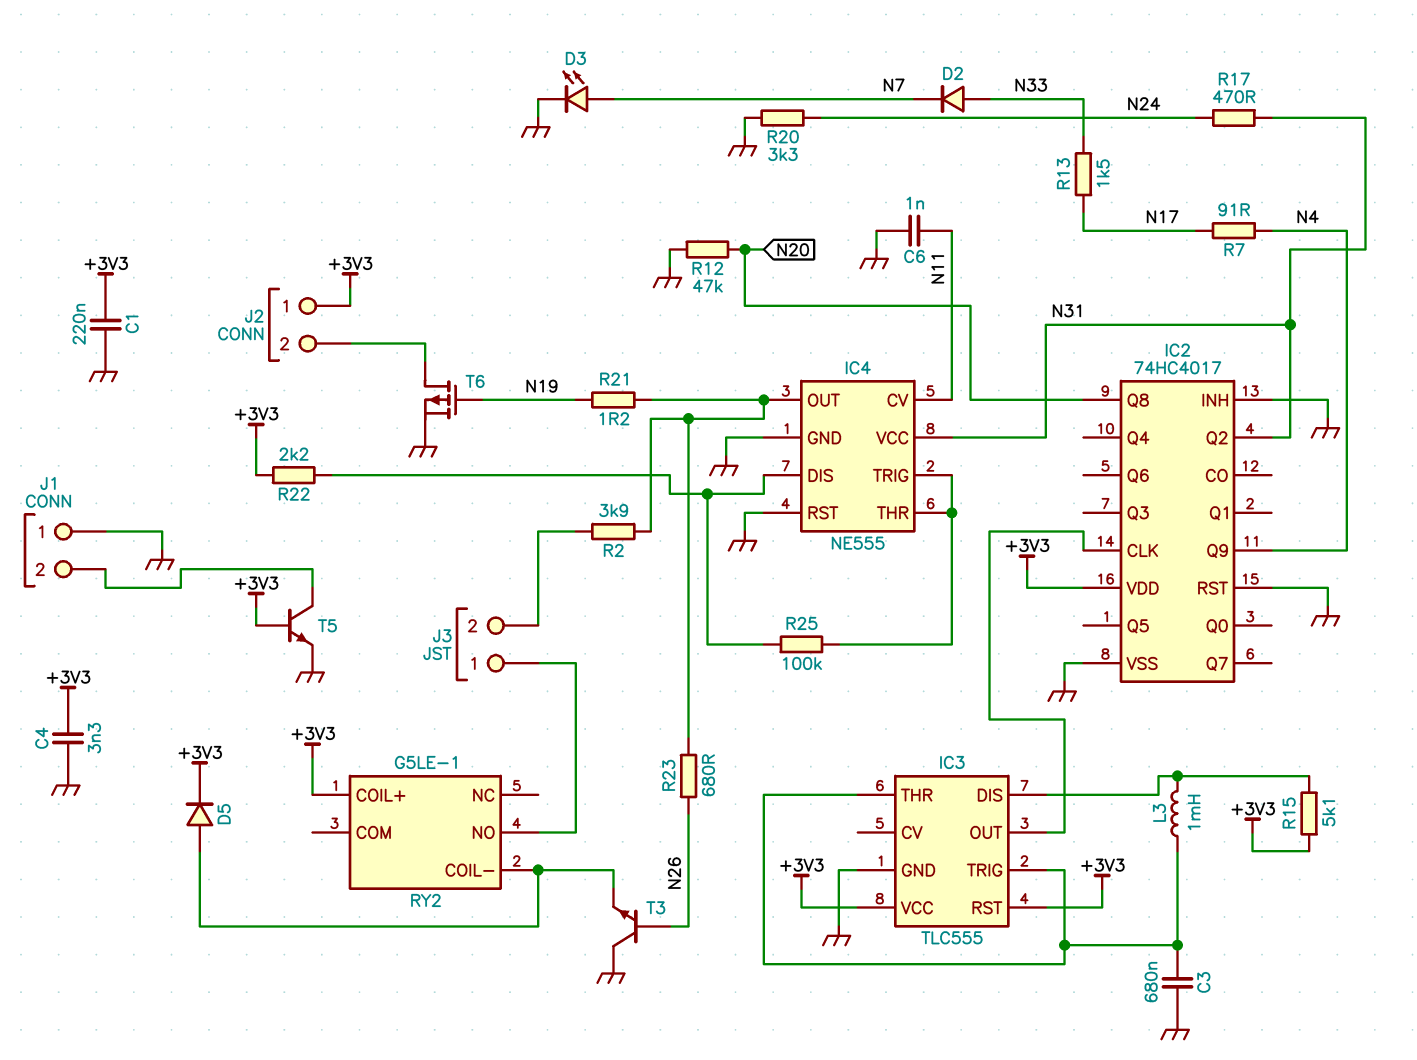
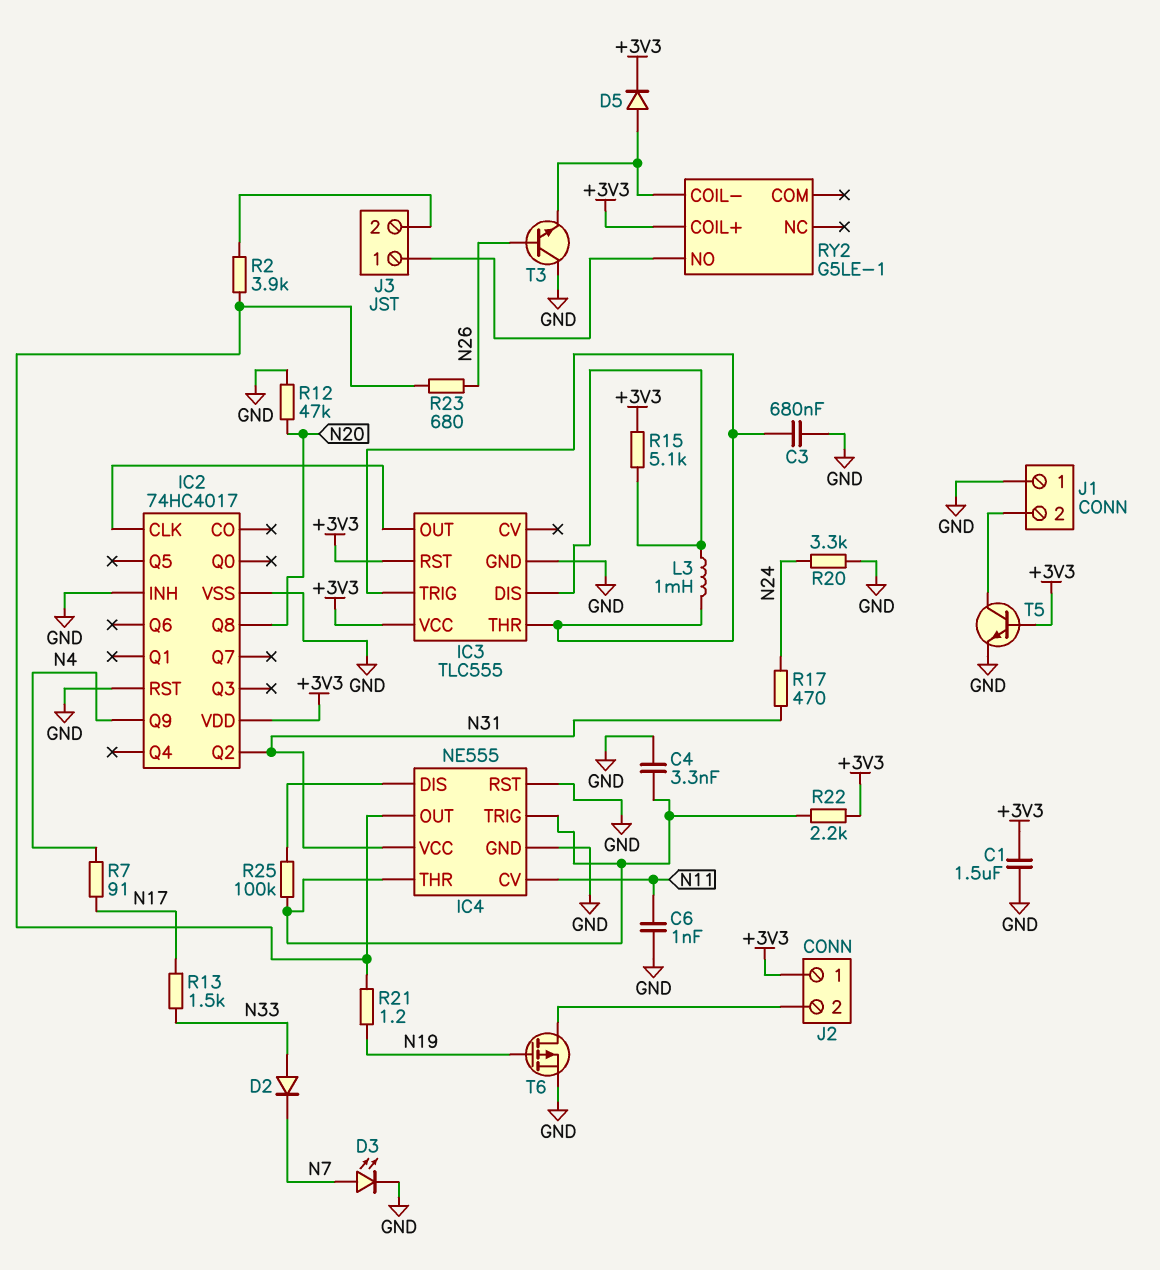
C1: 220nF (+3V3, GND) -> 1.5uF (+3V3, GND)
C4: 3.3nF (+3V3, GND) -> 3.3nF (GND, IC4/THR)
R22: 2.2k (+3V3, IC4/DIS) -> 2.2k (+3V3, IC4/THR)

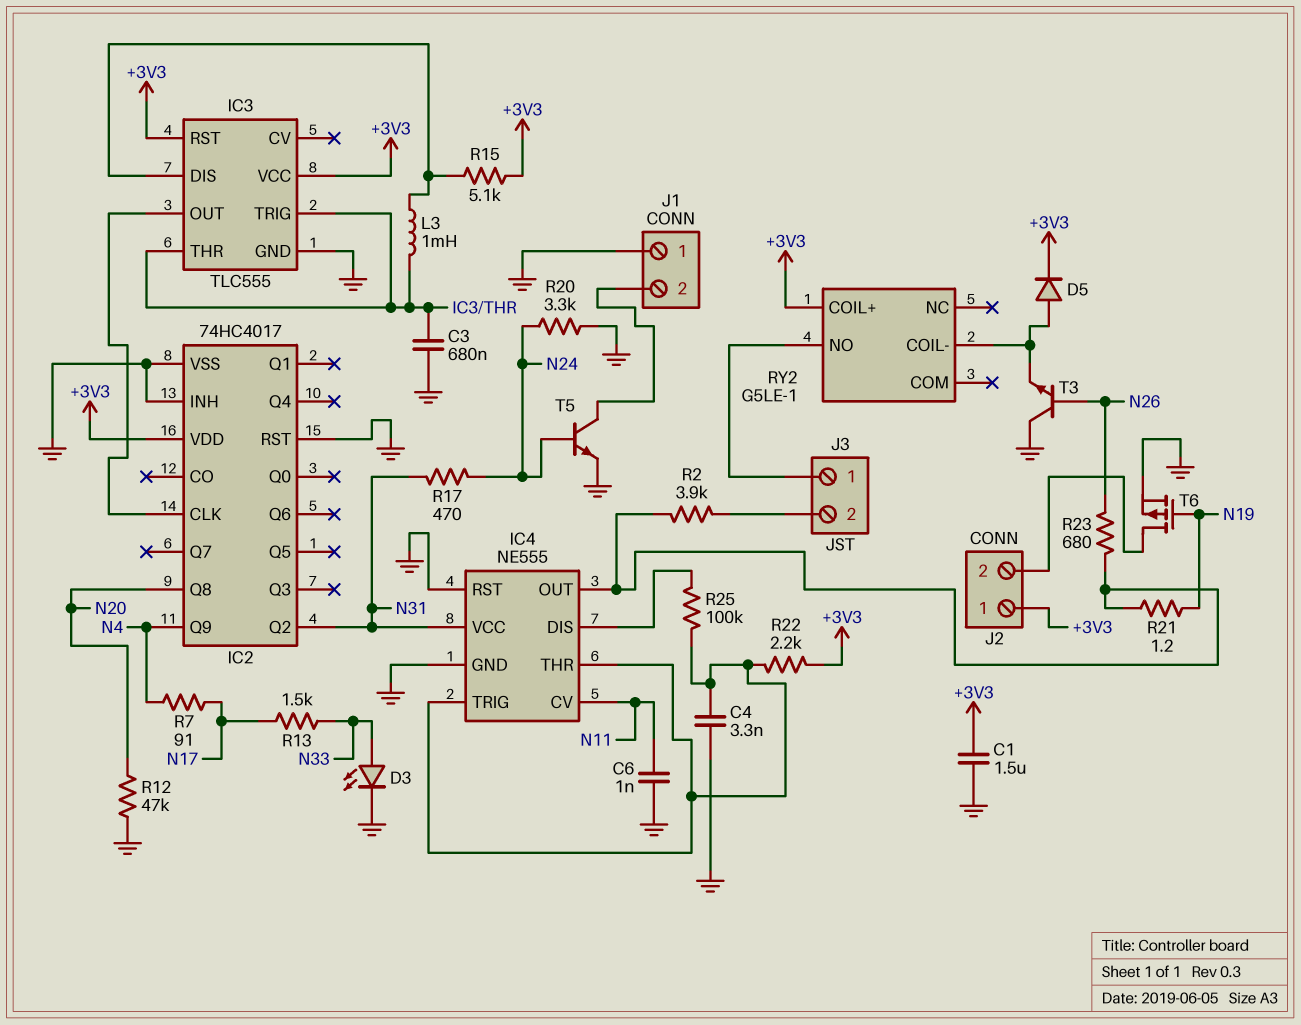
D2: diode (A N33, K N7) -> none
D3: LED (A N7, K GND) -> LED (A N33, K GND)
T5: NPN (B +3V3, C J1/2, E GND) -> NPN (B N24, C J1/2, E GND)

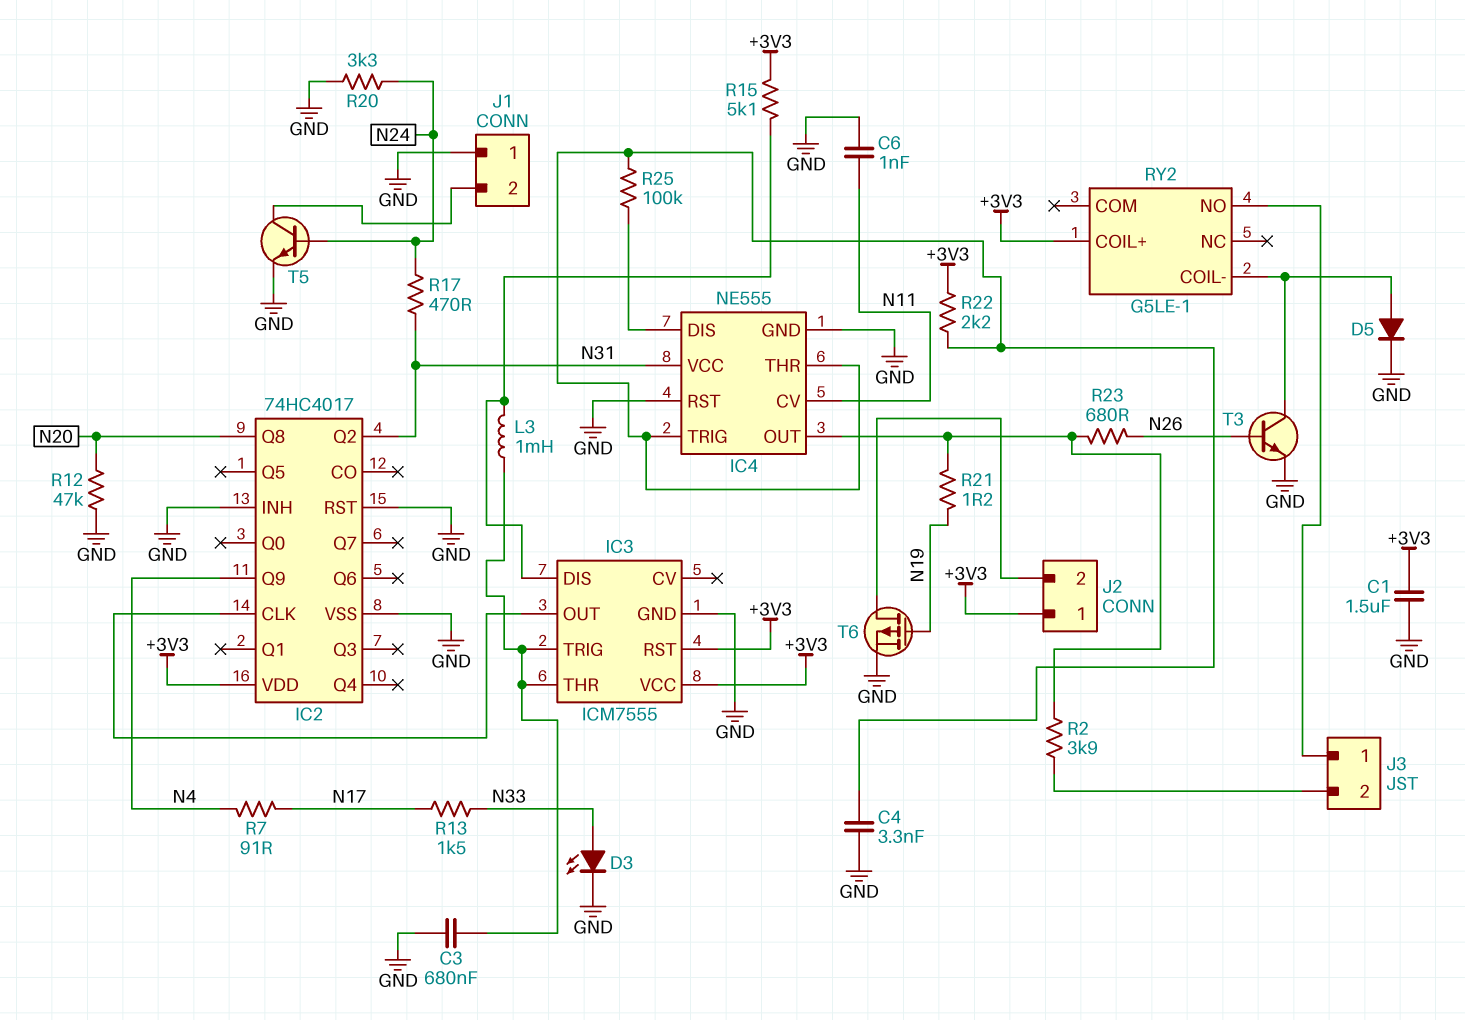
D5: diode (A RY2/COIL-, K +3V3) -> diode (A RY2/COIL-, K GND)
IC3: TLC555 -> ICM7555
T3: NPN (B N26, C GND, E RY2/COIL-) -> NPN (B N26, C RY2/COIL-, E GND)

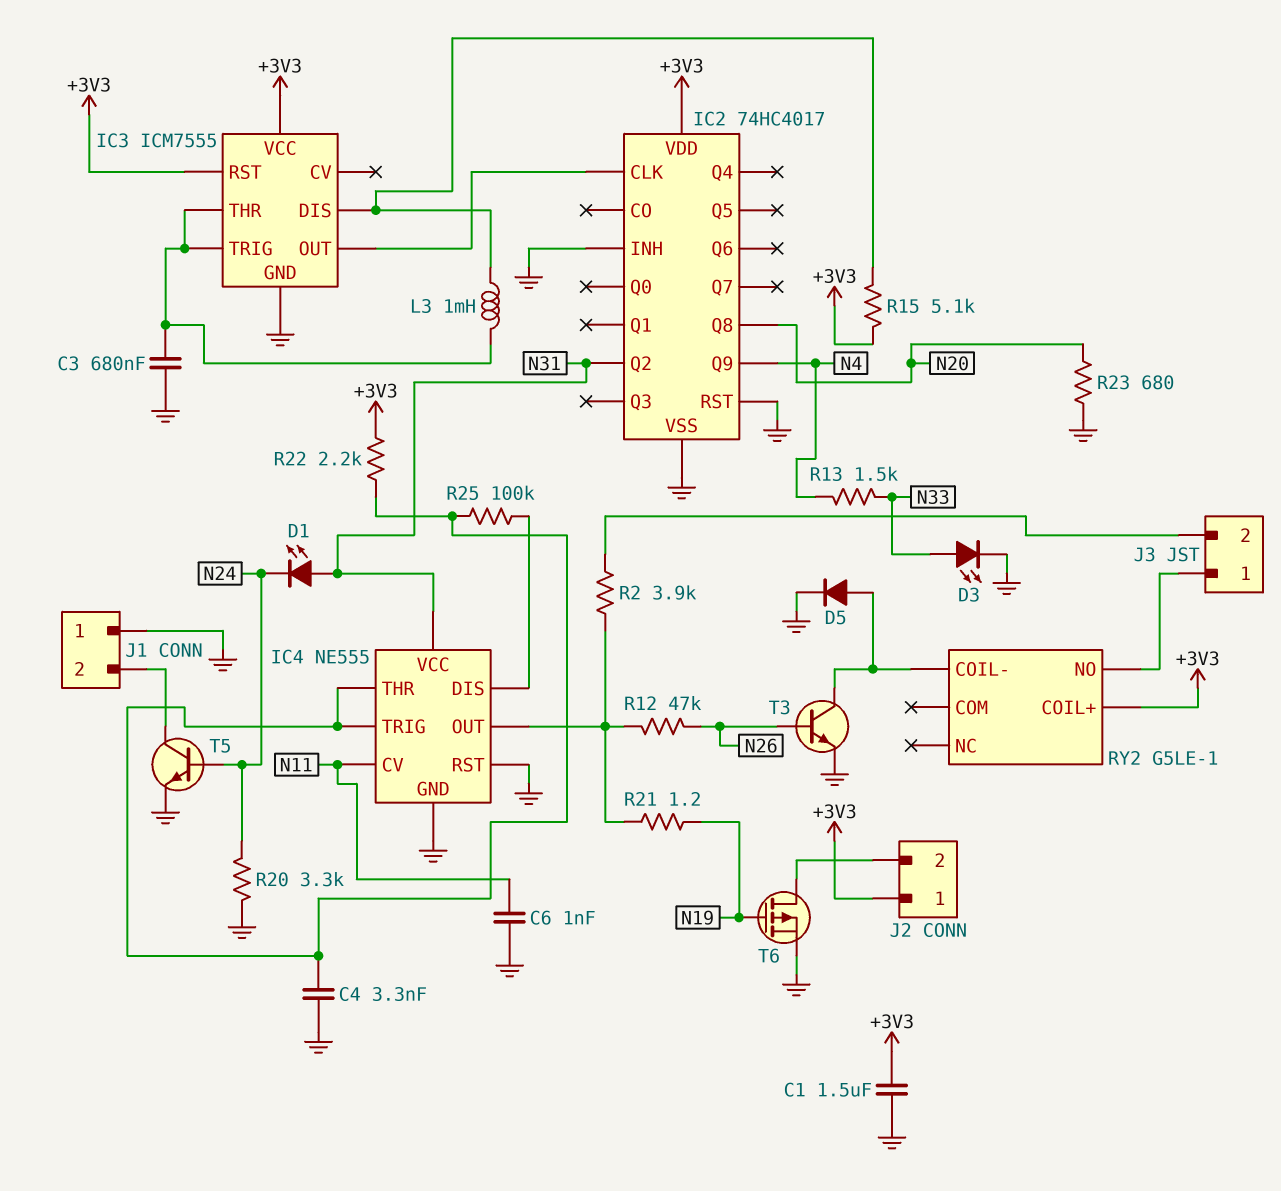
D1: none -> LED (A N31, K N24)
R7: 91 (N4, N17) -> none
R12: 47k (GND, N20) -> 47k (IC4/OUT, N26)
R13: 1.5k (N17, N33) -> 1.5k (N4, N33)
R17: 470 (N24, N31) -> none
R23: 680 (IC4/OUT, N26) -> 680 (GND, N20)

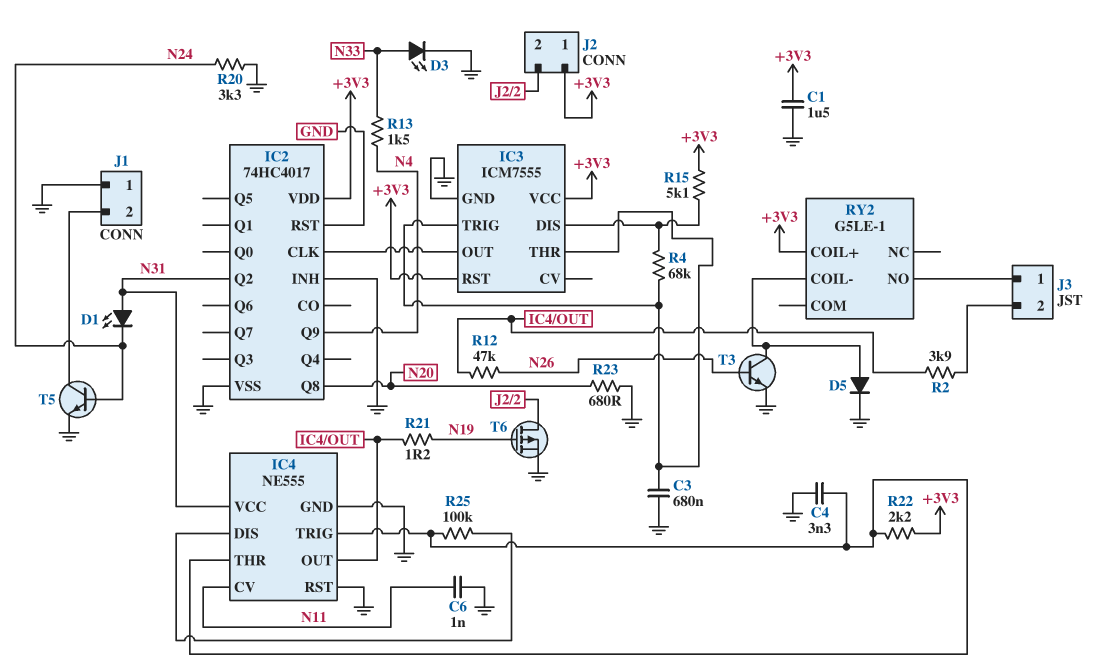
L3: 1mH (IC3/DIS, IC3/THR) -> none
R4: none -> 68k (IC3/DIS, IC3/THR)

